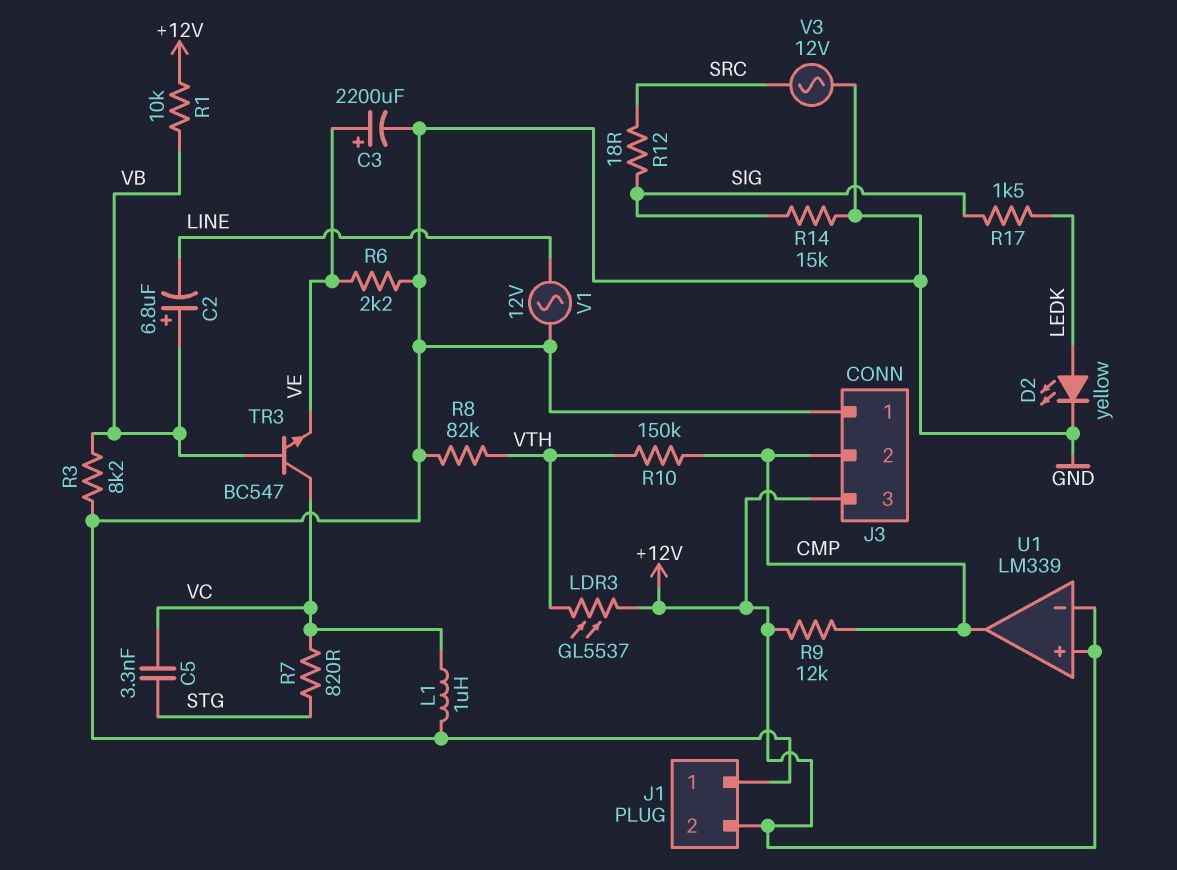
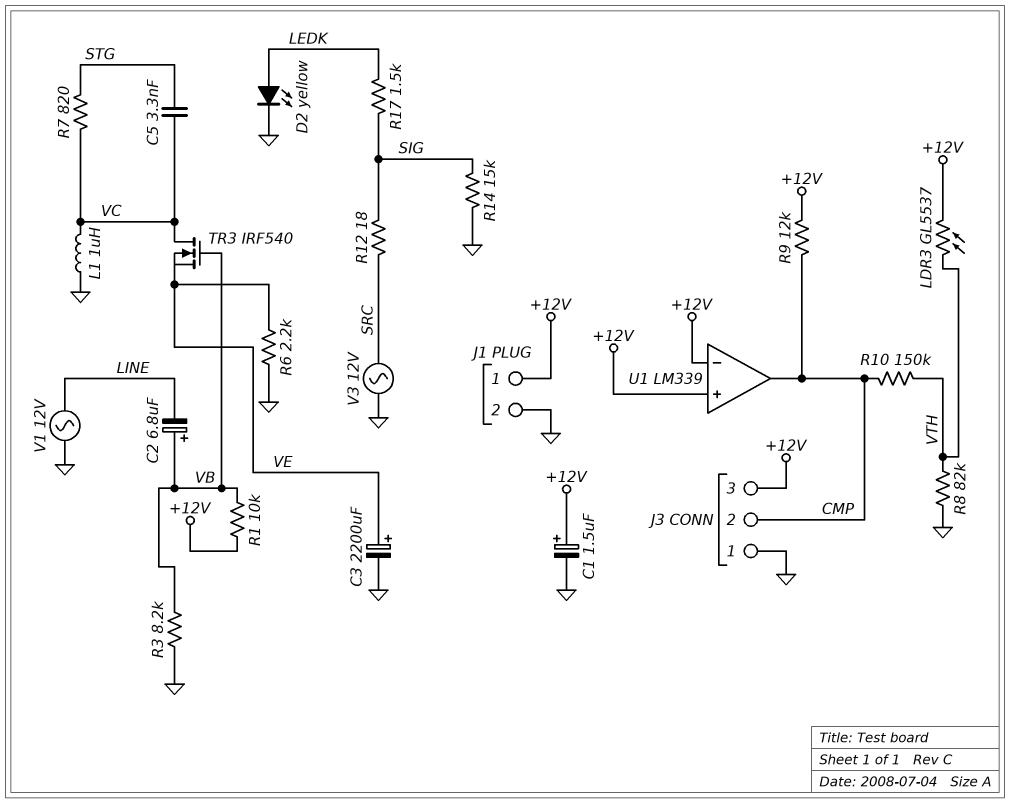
C1: none -> 1.5uF (plus +12V, minus GND)
J1 pin 1: GND -> +12V
J1 pin 2: +12V -> GND
TR3: NPN BC547 (B VB, C VC, E VE) -> NMOS IRF540 (G VB, D VC, S VE)

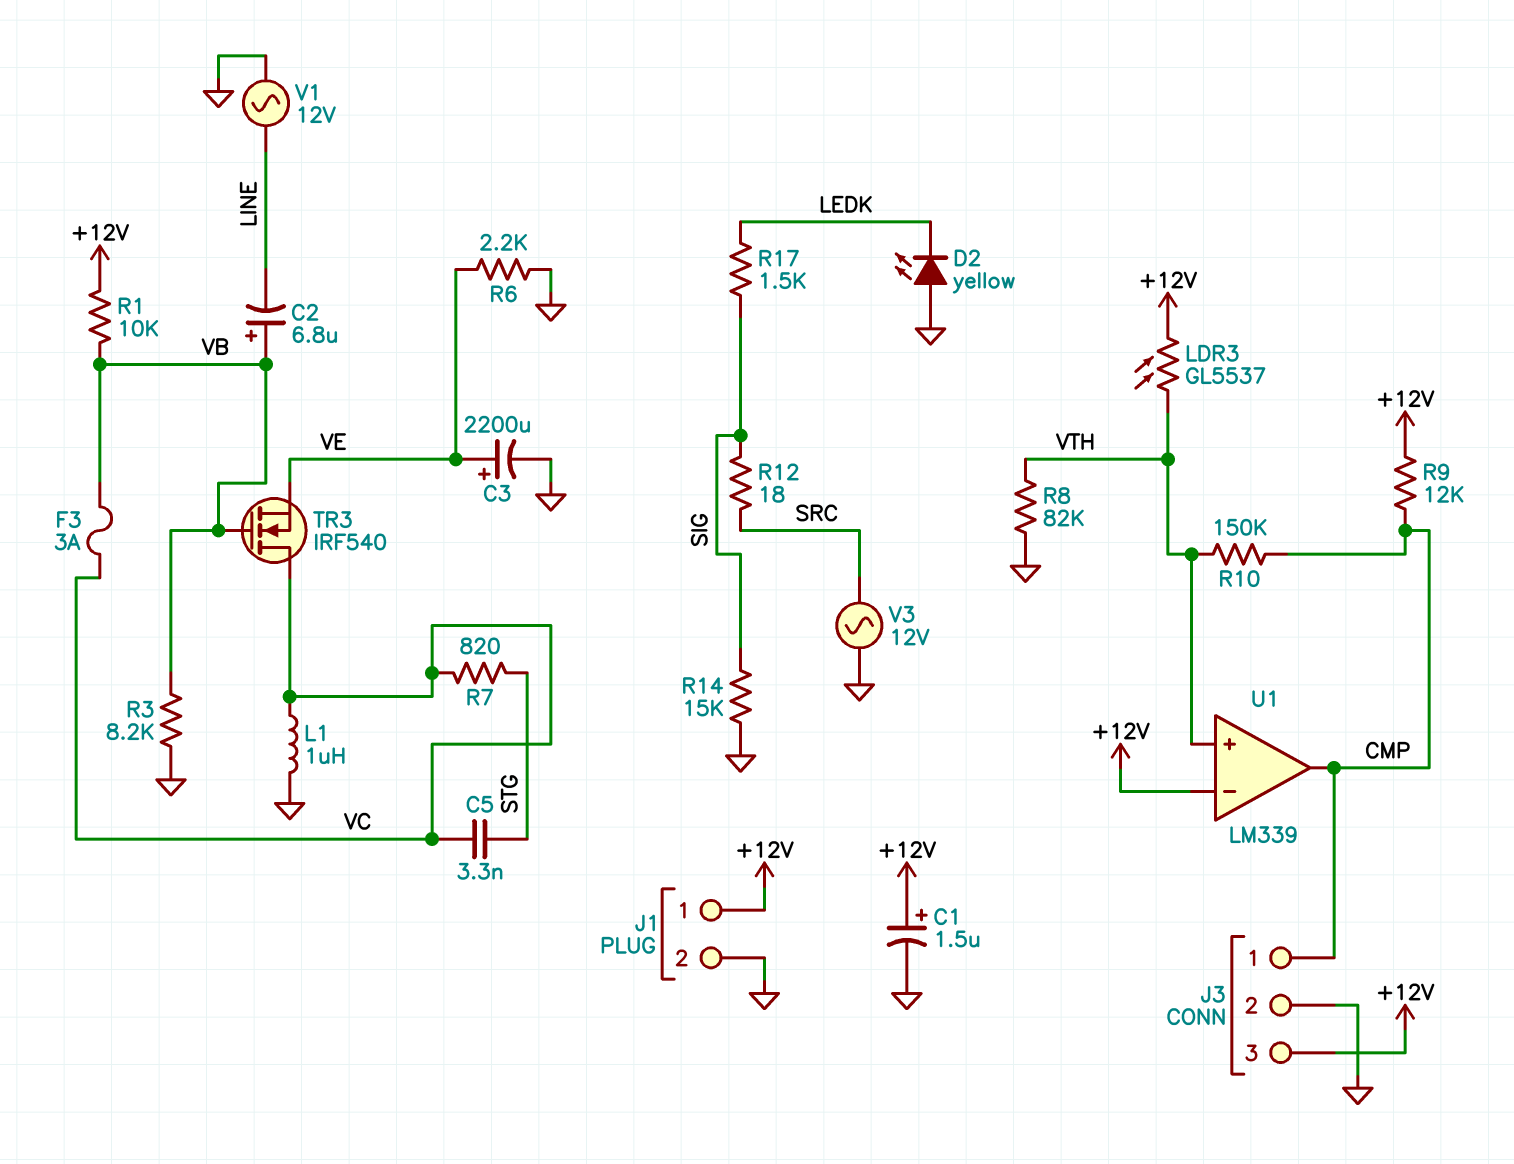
D2: LED yellow (A LEDK, K GND) -> LED yellow (A GND, K LEDK)
F3: none -> 3A (VB, VC)
J3 pin 1: GND -> CMP
J3 pin 2: CMP -> GND
U1 pin in+: +12V -> VTH

